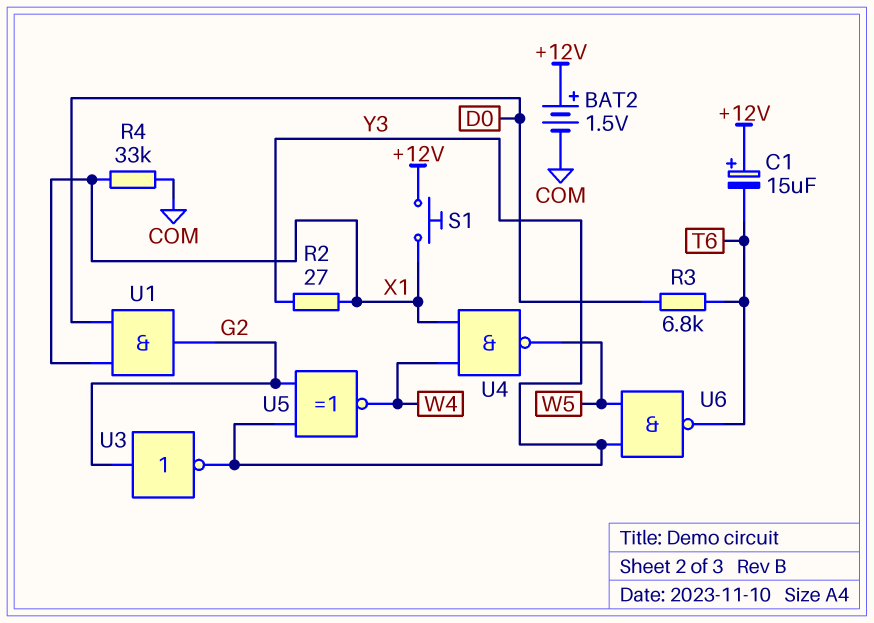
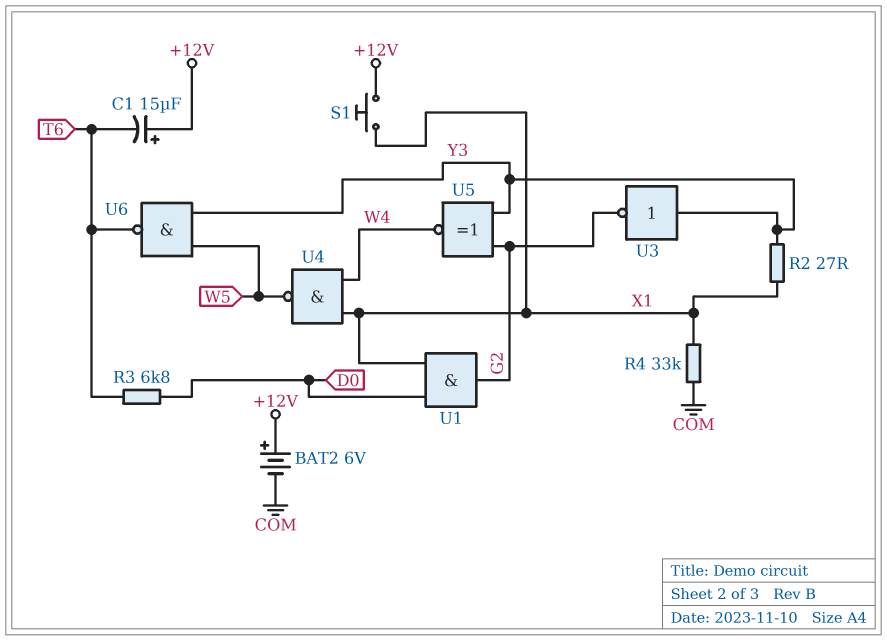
BAT2: 1.5V (plus +12V, minus COM) -> 6V (plus +12V, minus COM)
U3: NOT (in G2, out Y3) -> NOT (in Y3, out G2)

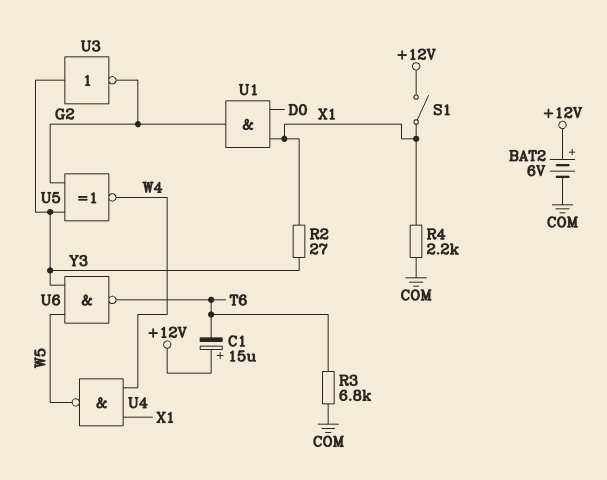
R3: 6.8k (D0, T6) -> 6.8k (COM, T6)
R4: 33k (COM, X1) -> 2.2k (COM, X1)
S1: button (+12V, X1) -> switch (+12V, X1)

